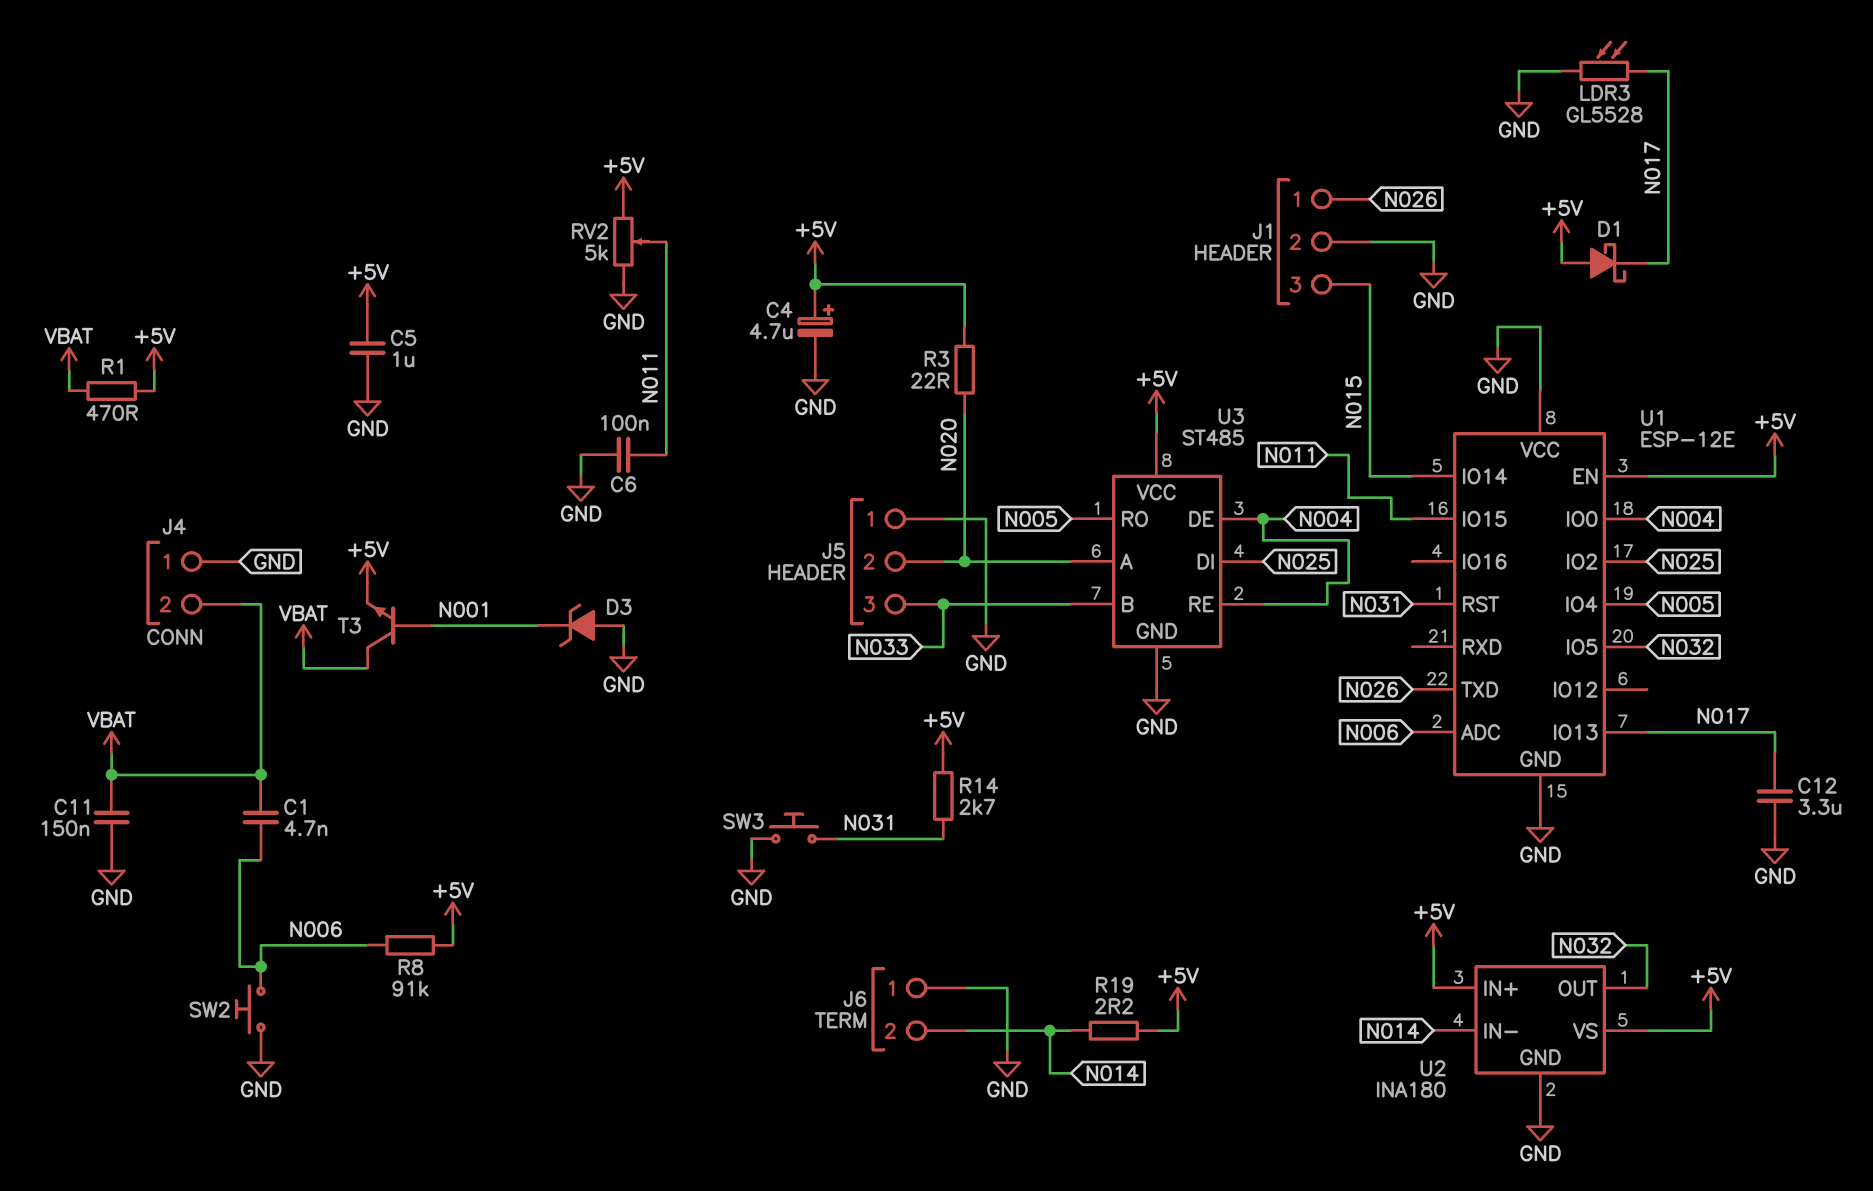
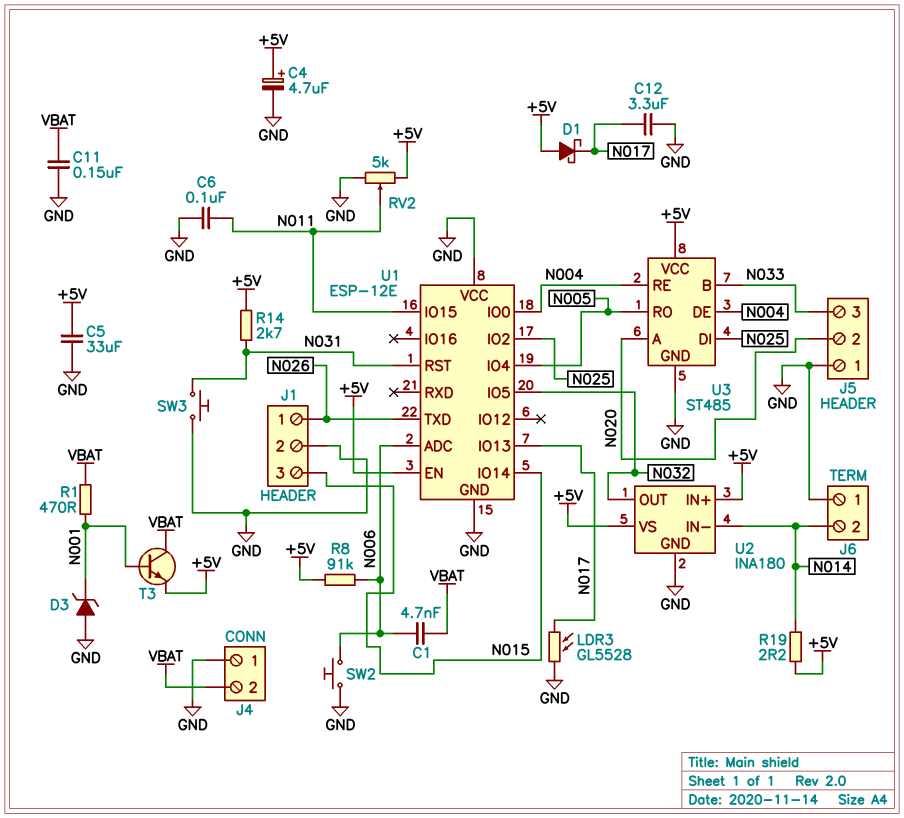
C5: 1uF (+5V, GND) -> 33uF (+5V, GND)
R1: 470 (+5V, VBAT) -> 470 (N001, VBAT)
R3: 22 (+5V, N020) -> none

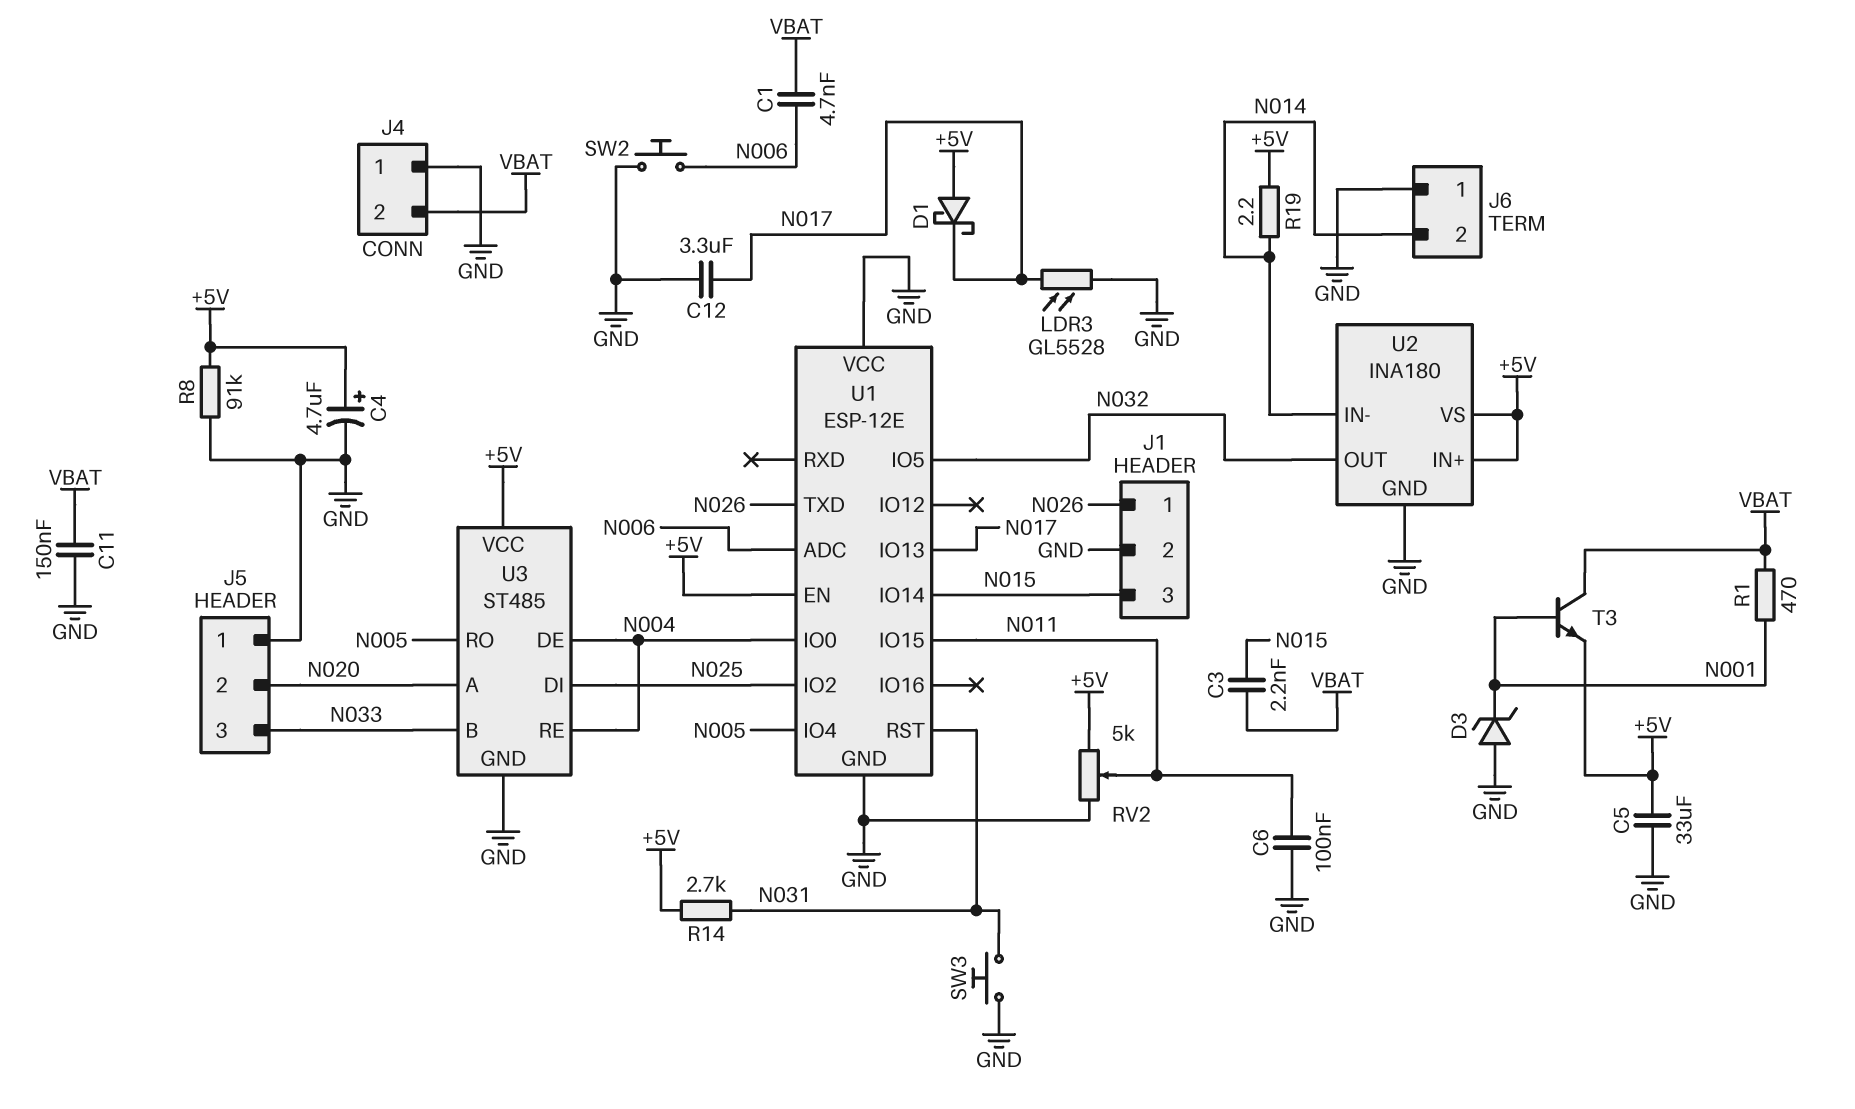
C3: none -> 2.2nF (N015, VBAT)
R8: 91k (+5V, N006) -> 91k (+5V, GND)

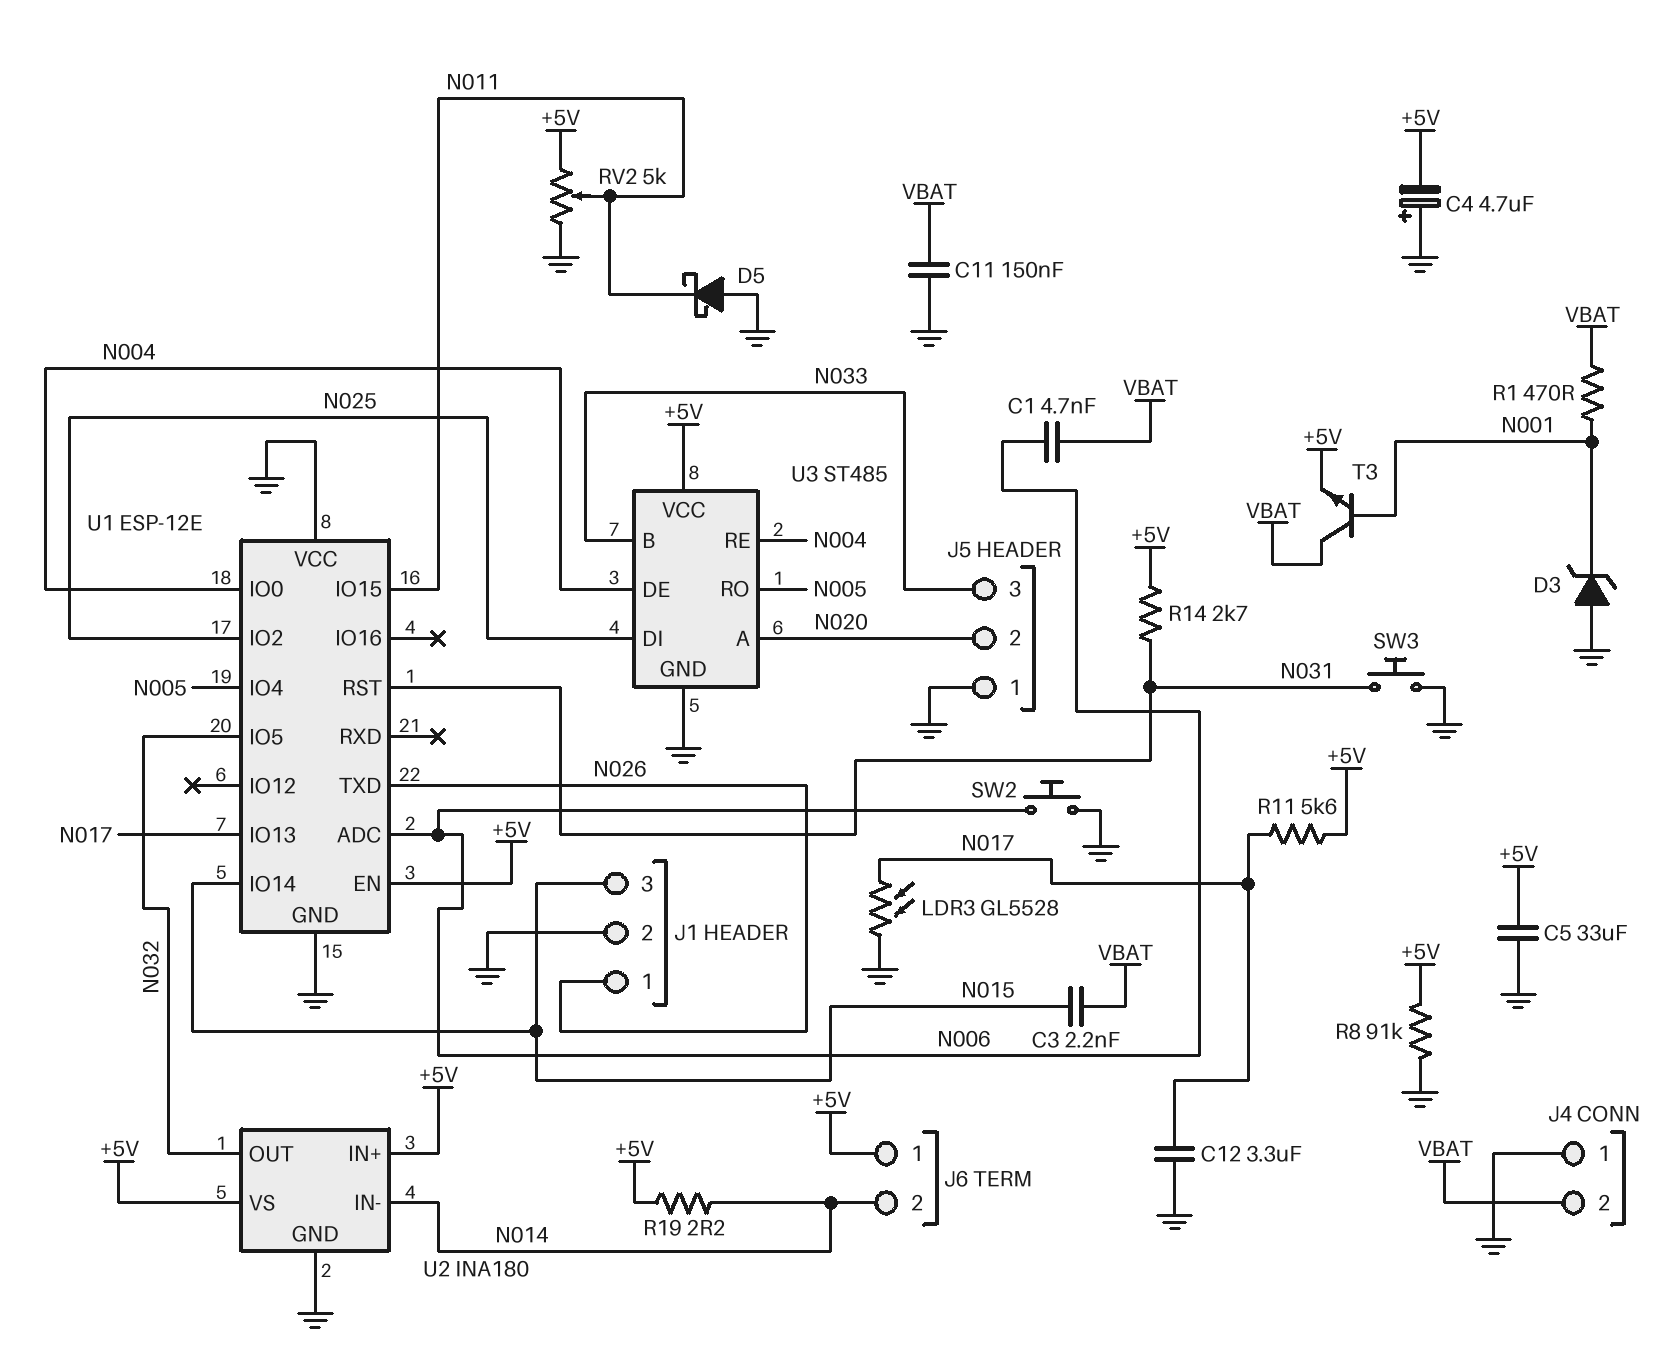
C4: 4.7uF (plus +5V, minus GND) -> 4.7uF (plus GND, minus +5V)
C6: 100nF (GND, N011) -> none
D1: schottky (A +5V, K N017) -> none
D5: none -> schottky (A GND, K N011)
J6 pin 1: GND -> +5V
R11: none -> 5.6k (+5V, N017)

